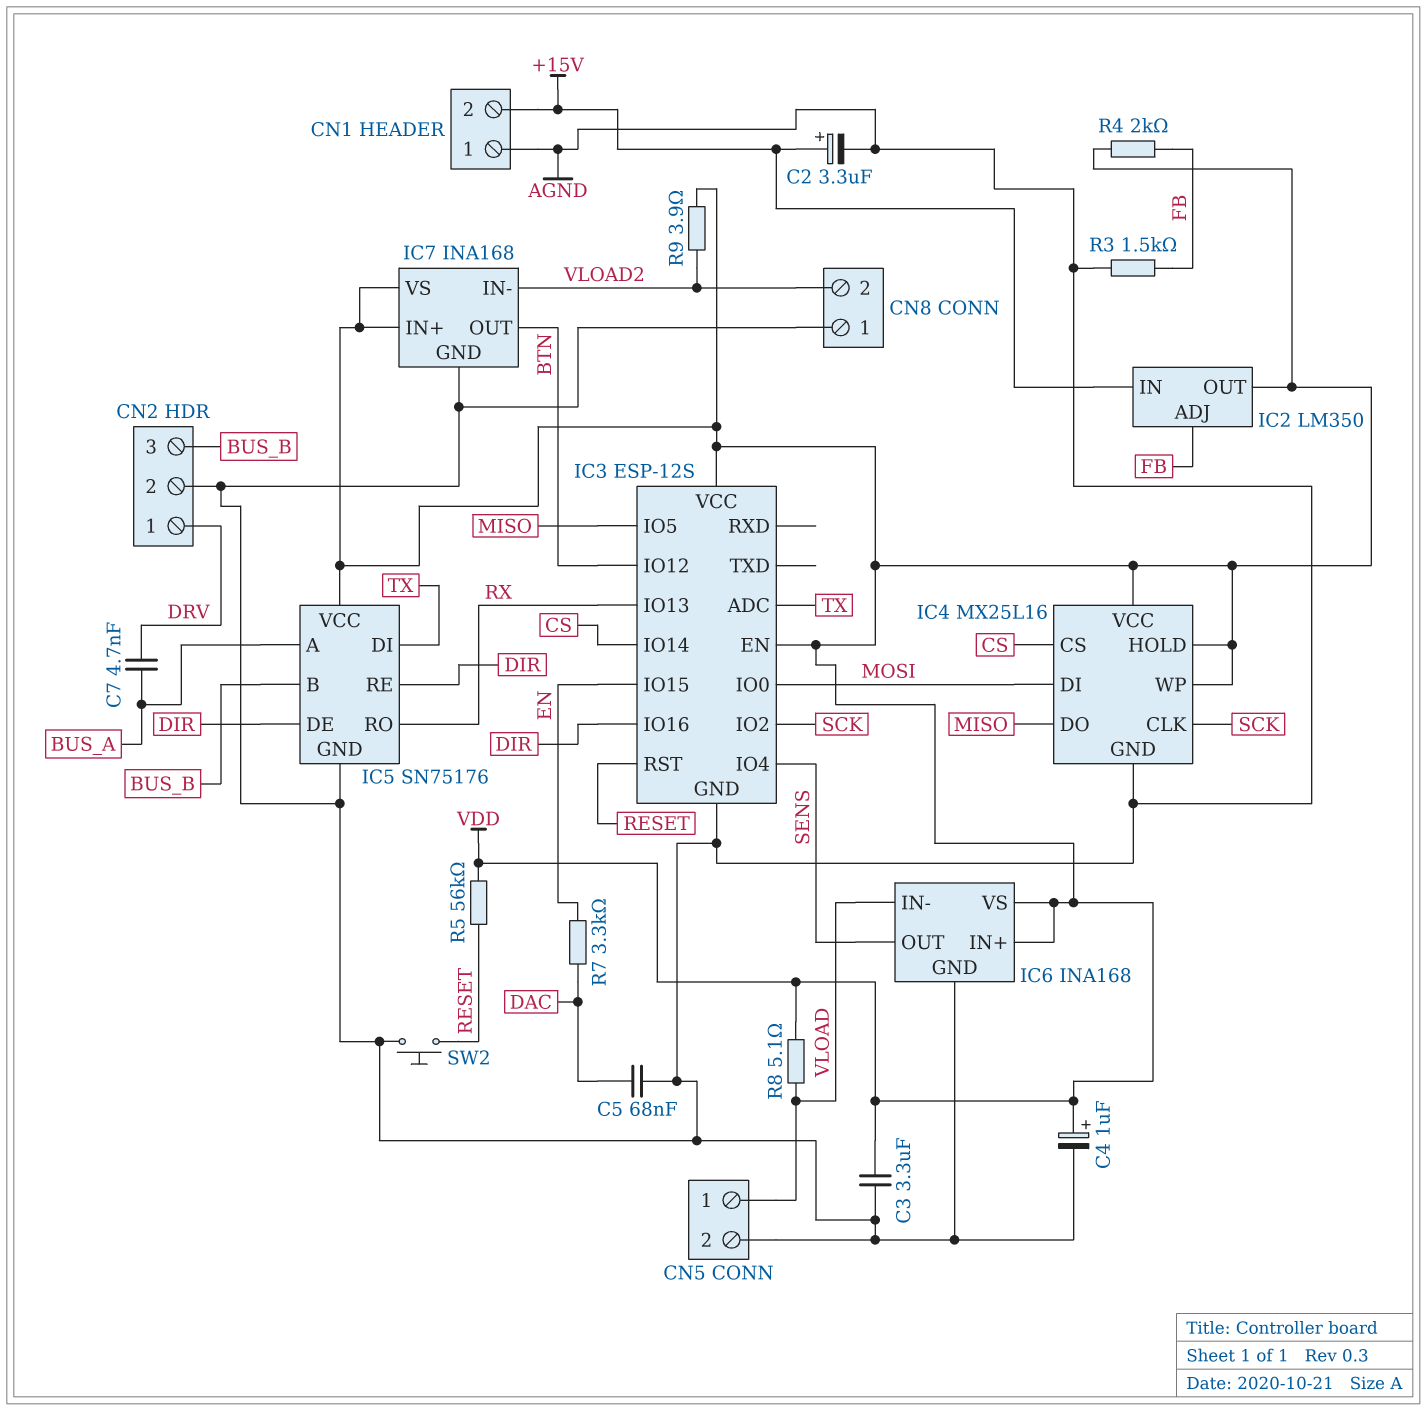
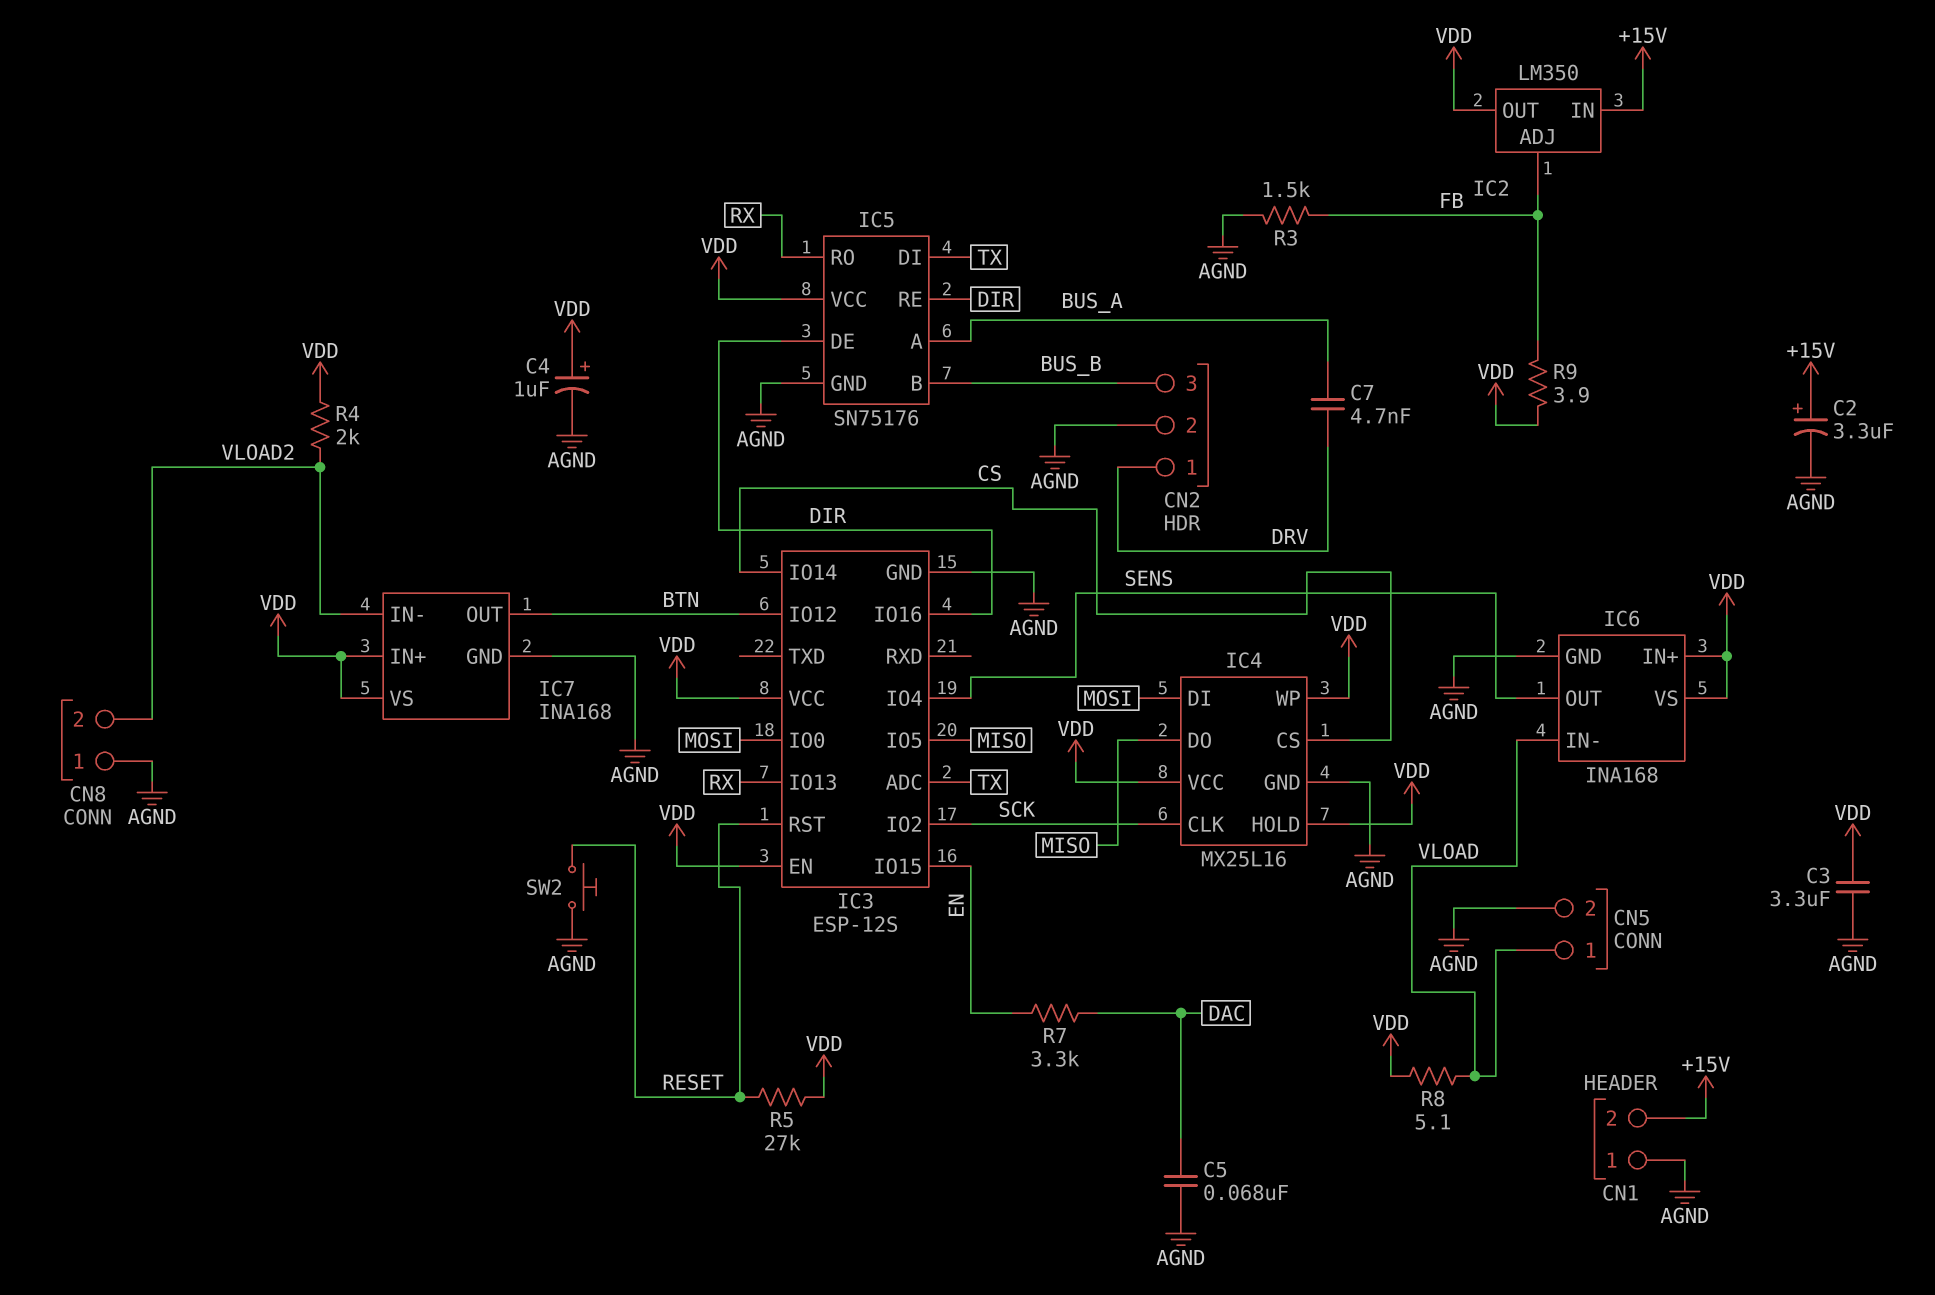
R4: 2k (FB, VDD) -> 2k (VDD, VLOAD2)
R5: 56k (RESET, VDD) -> 27k (RESET, VDD)
R9: 3.9 (VDD, VLOAD2) -> 3.9 (FB, VDD)

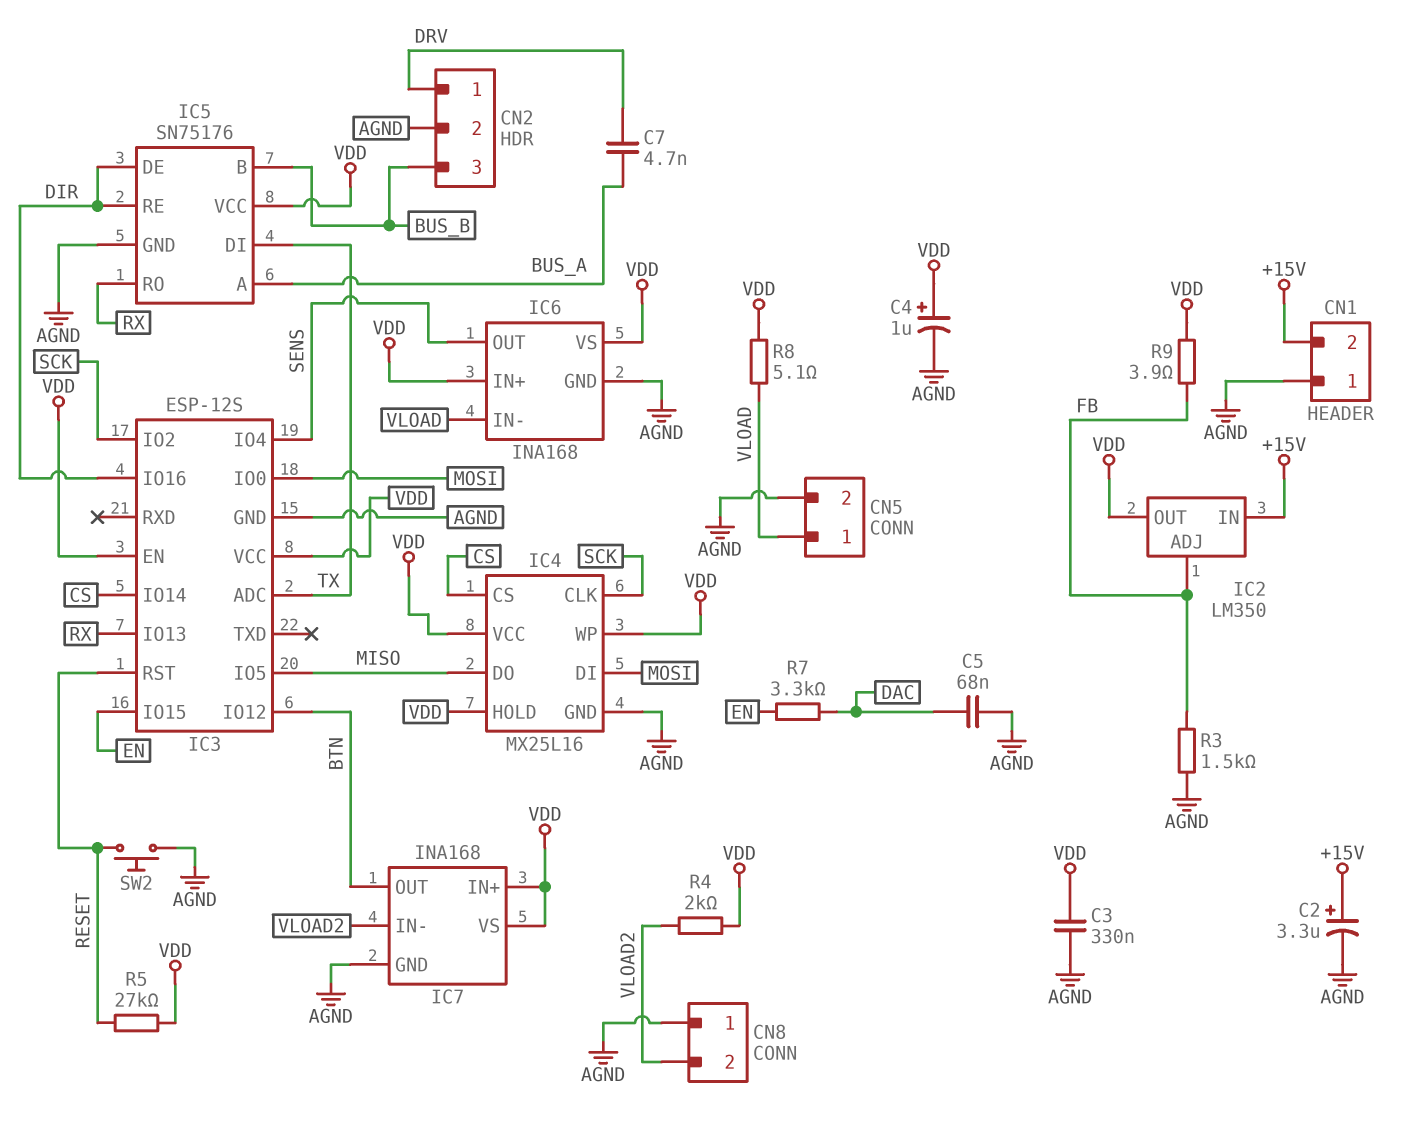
C3: 3.3uF (AGND, VDD) -> 330nF (AGND, VDD)

